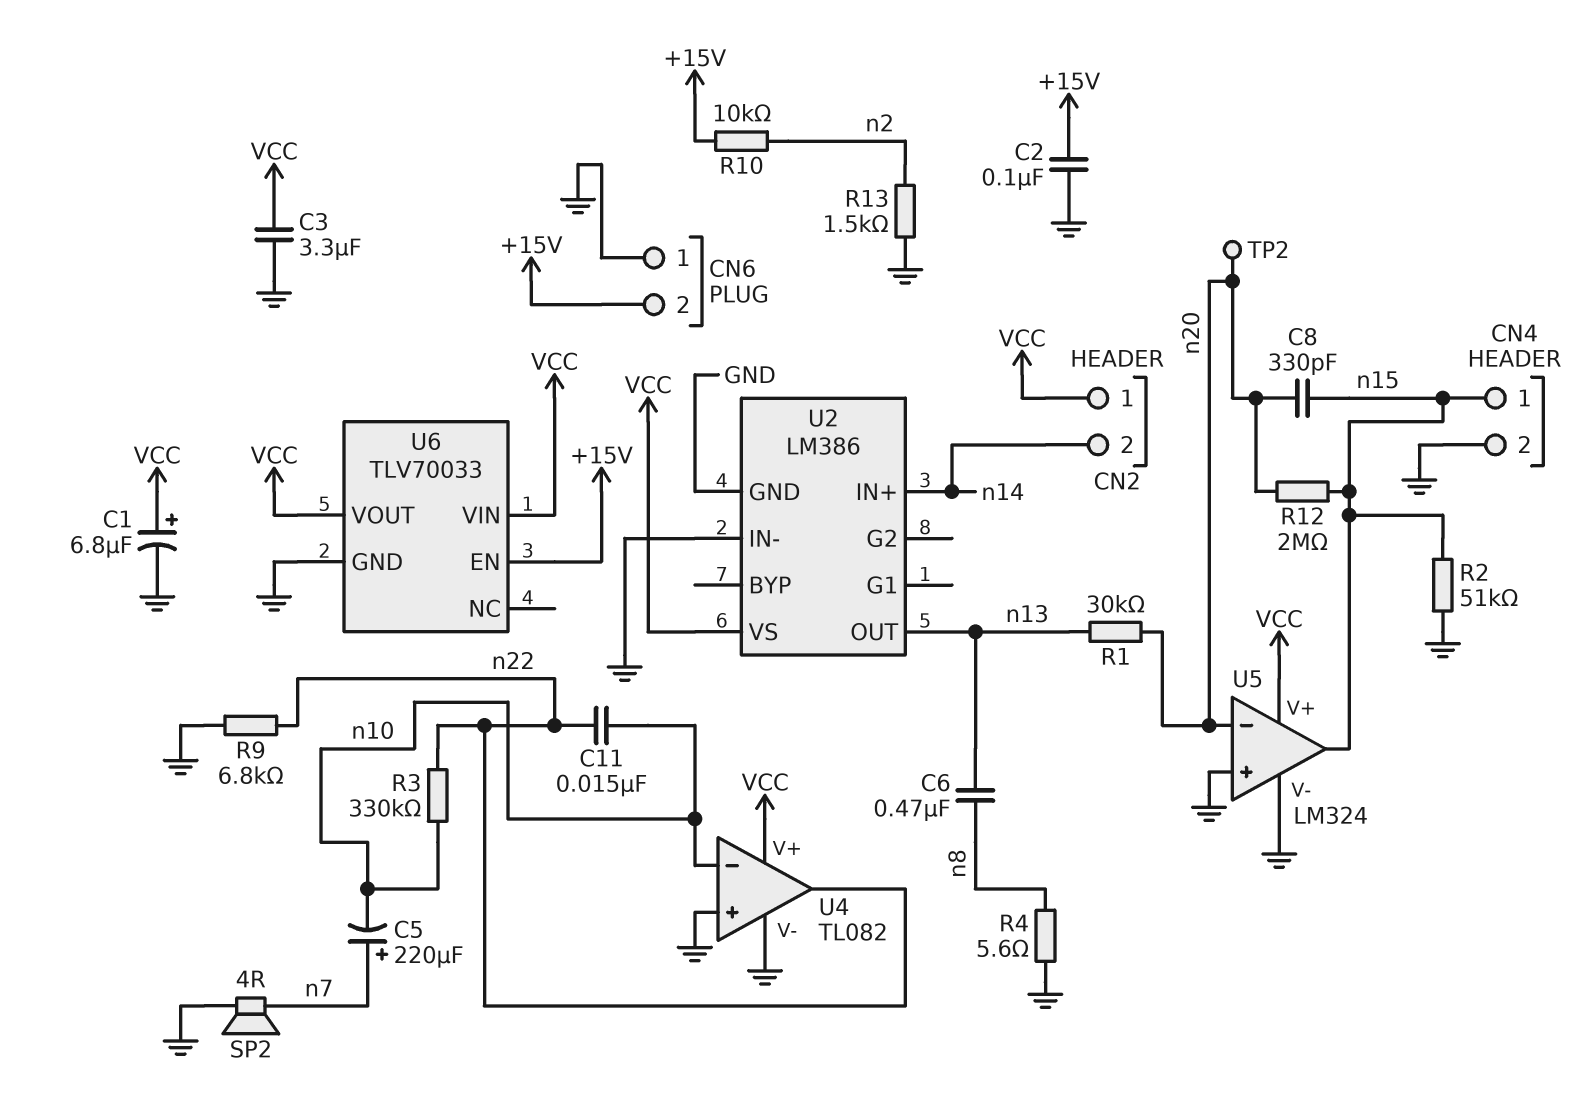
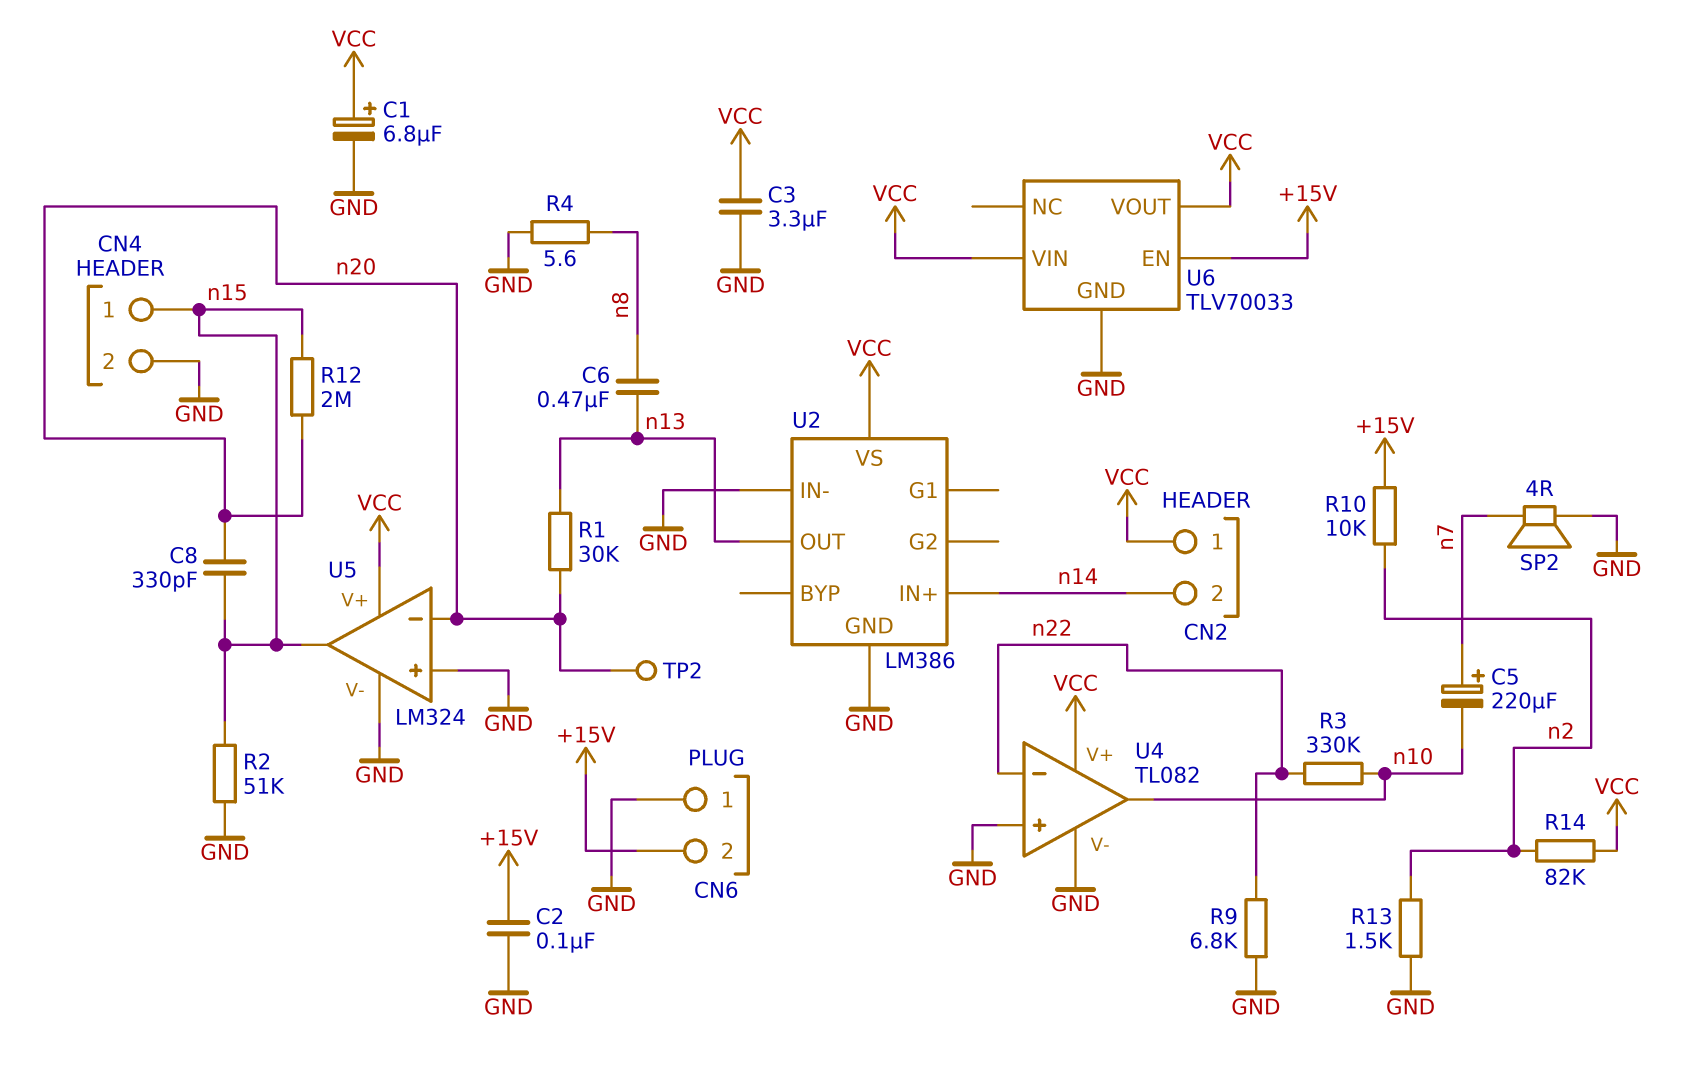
C11: 15nF (n10, n22) -> none
R14: none -> 82k (VCC, n2)
U4 pin in-: n10 -> n22
U4 pin out: n22 -> n10

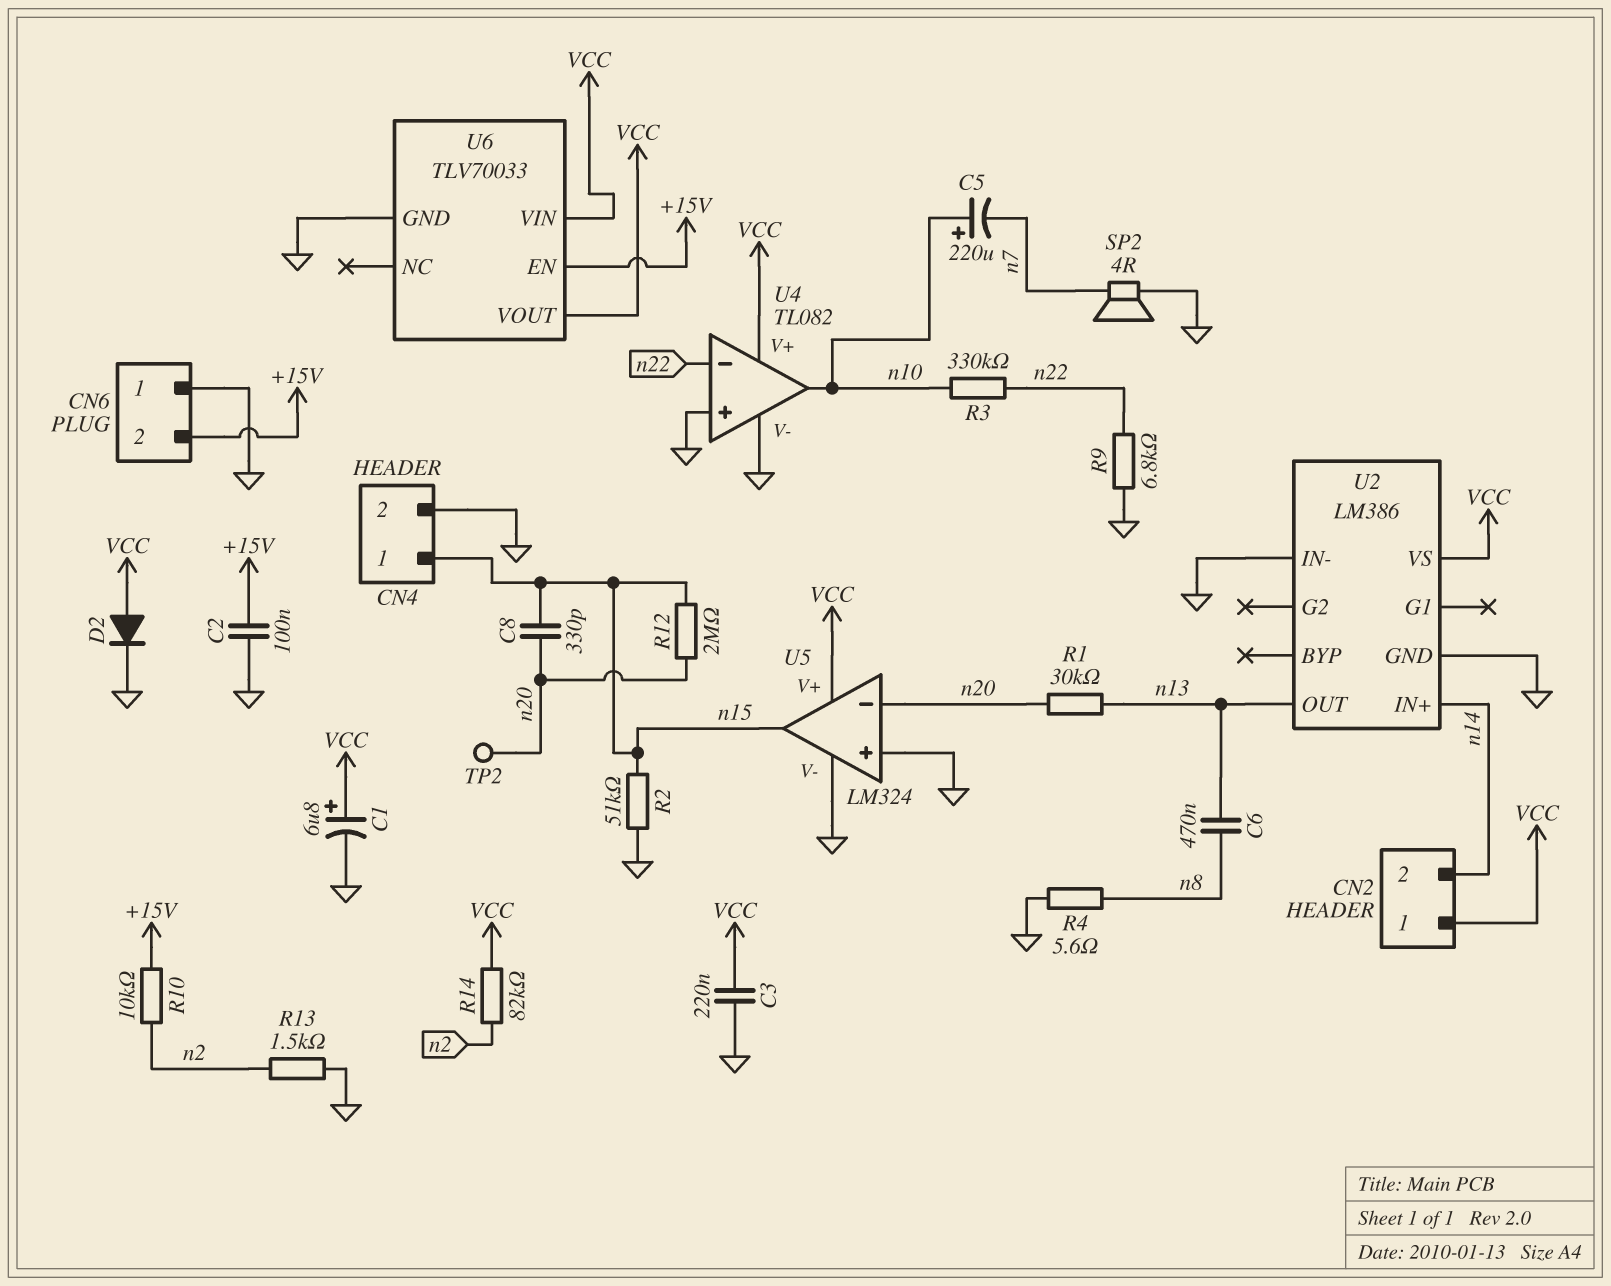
C3: 3.3uF (GND, VCC) -> 220nF (GND, VCC)
C5: 220uF (plus n7, minus n10) -> 220uF (plus n10, minus n7)
D2: none -> diode (A VCC, K GND)

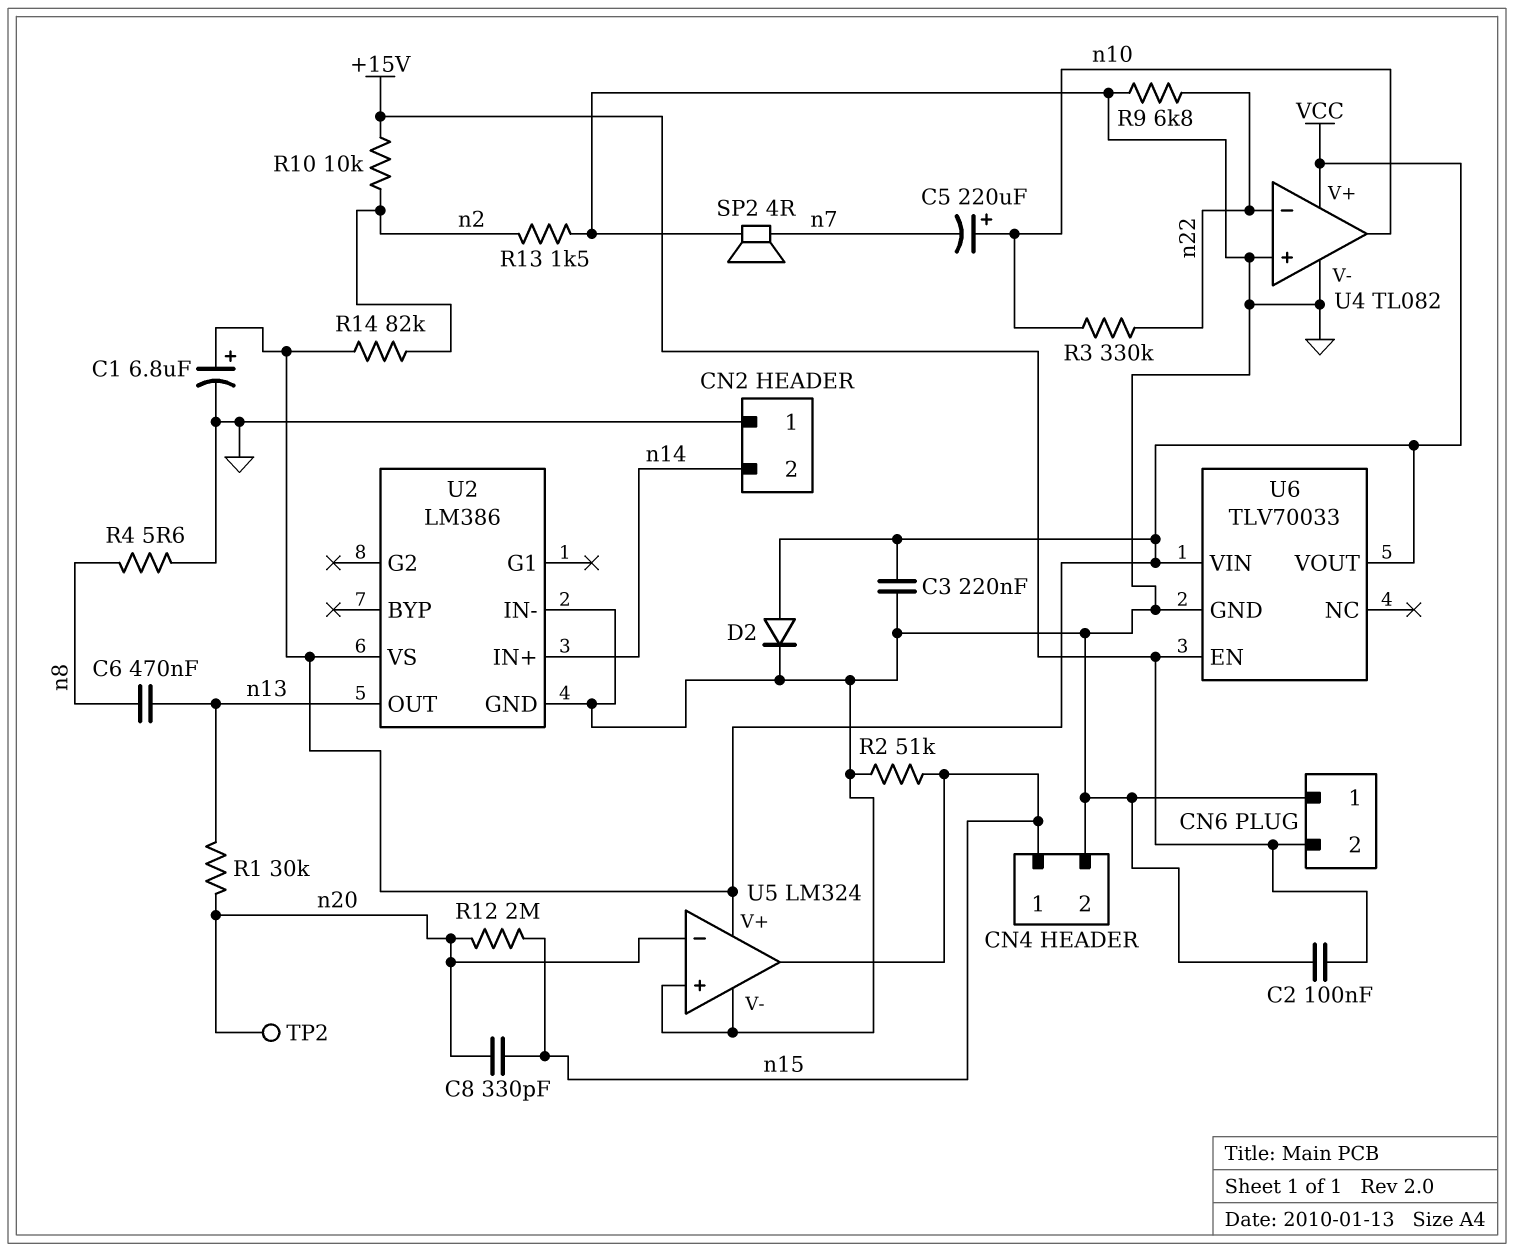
CN2 pin 1: VCC -> GND

